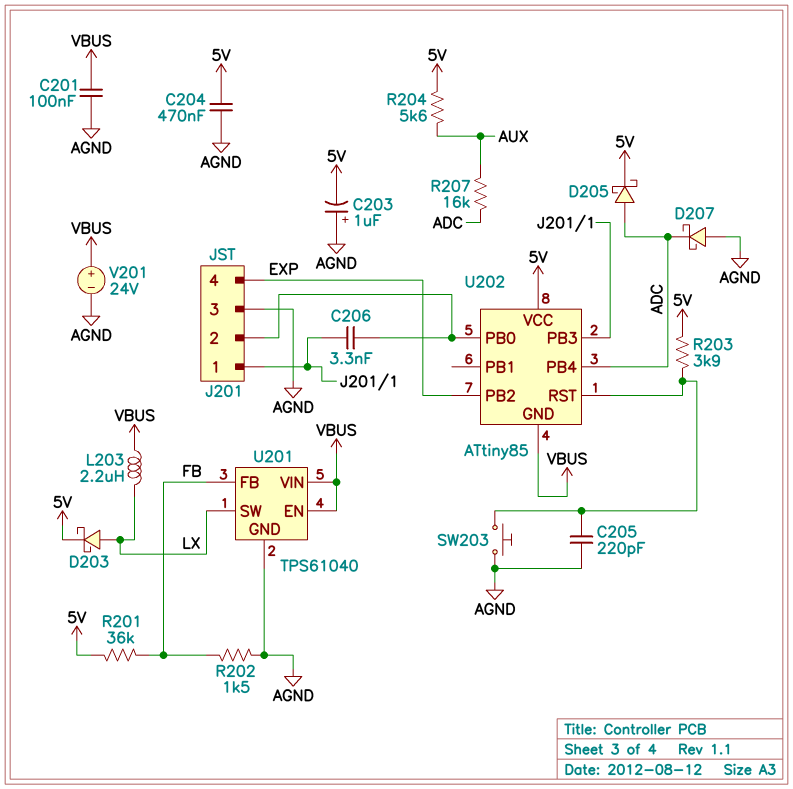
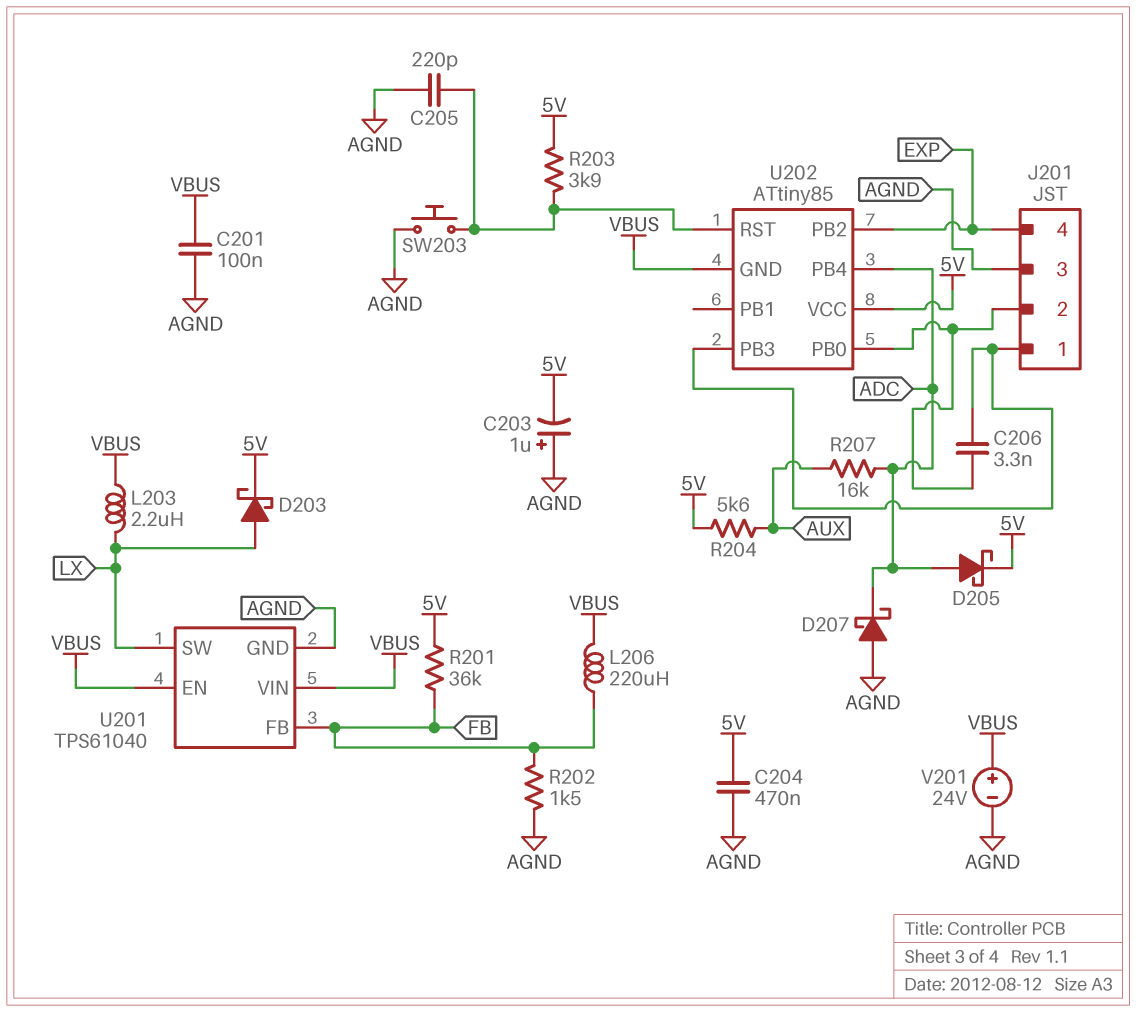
L206: none -> 220uH (FB, VBUS)

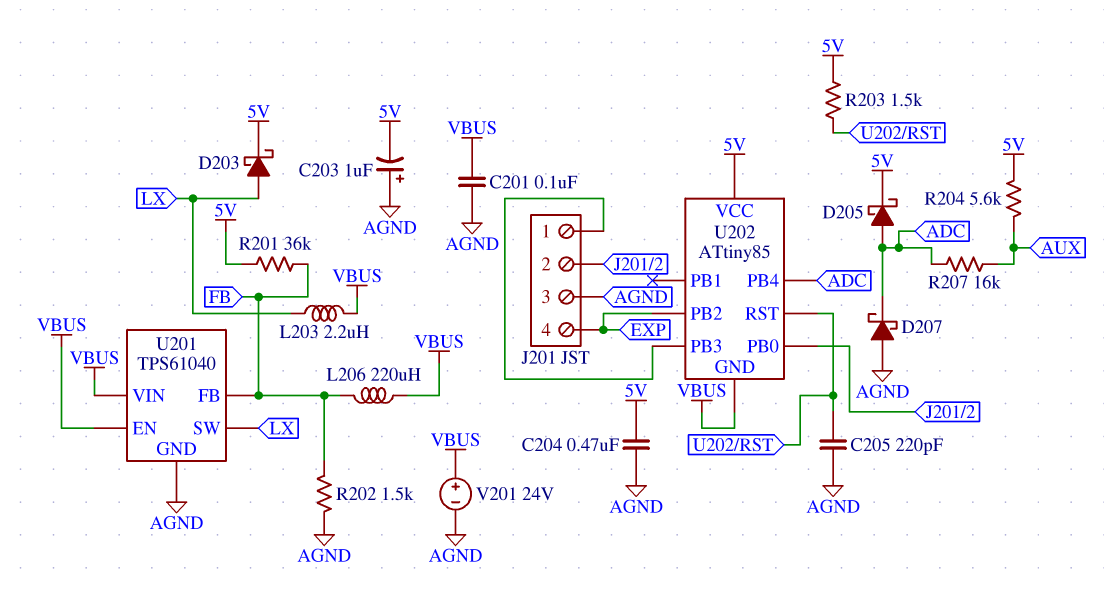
C206: 3.3nF (J201/1, J201/2) -> none
R203: 3.9k (5V, U202/RST) -> 1.5k (5V, U202/RST)
SW203: button (AGND, U202/RST) -> none

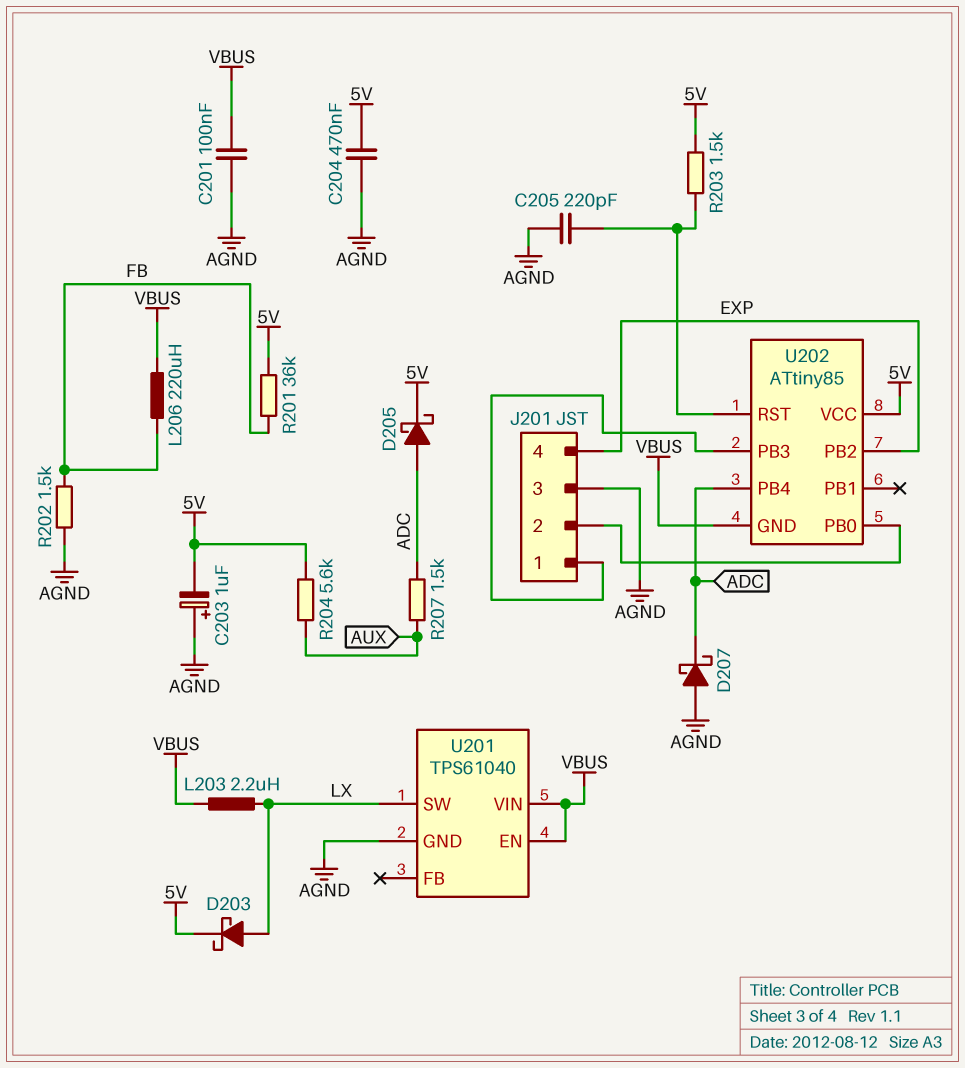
R207: 16k (ADC, AUX) -> 1.5k (ADC, AUX)
U201 pin FB: FB -> none
V201: 24V (plus VBUS, minus AGND) -> none

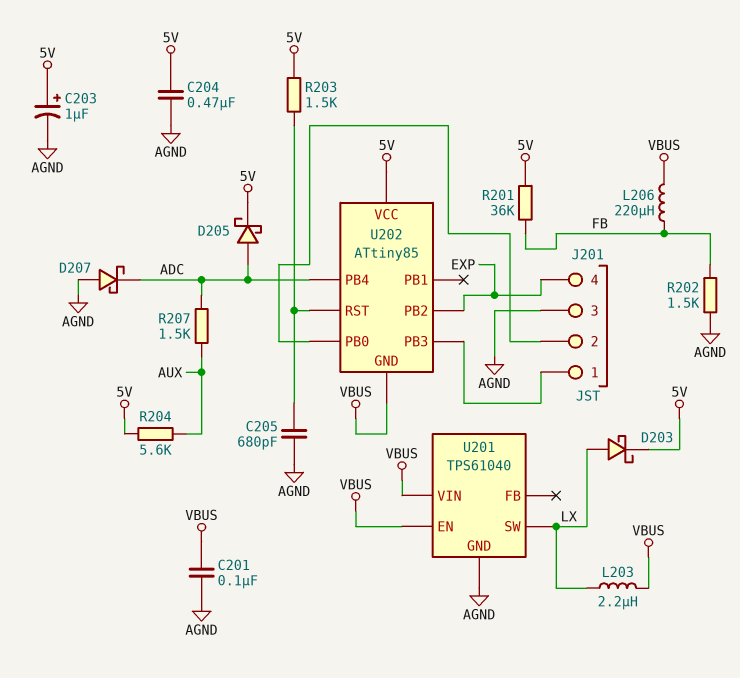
C203: 1uF (plus AGND, minus 5V) -> 1uF (plus 5V, minus AGND)
C205: 220pF (AGND, U202/RST) -> 680pF (AGND, U202/RST)

